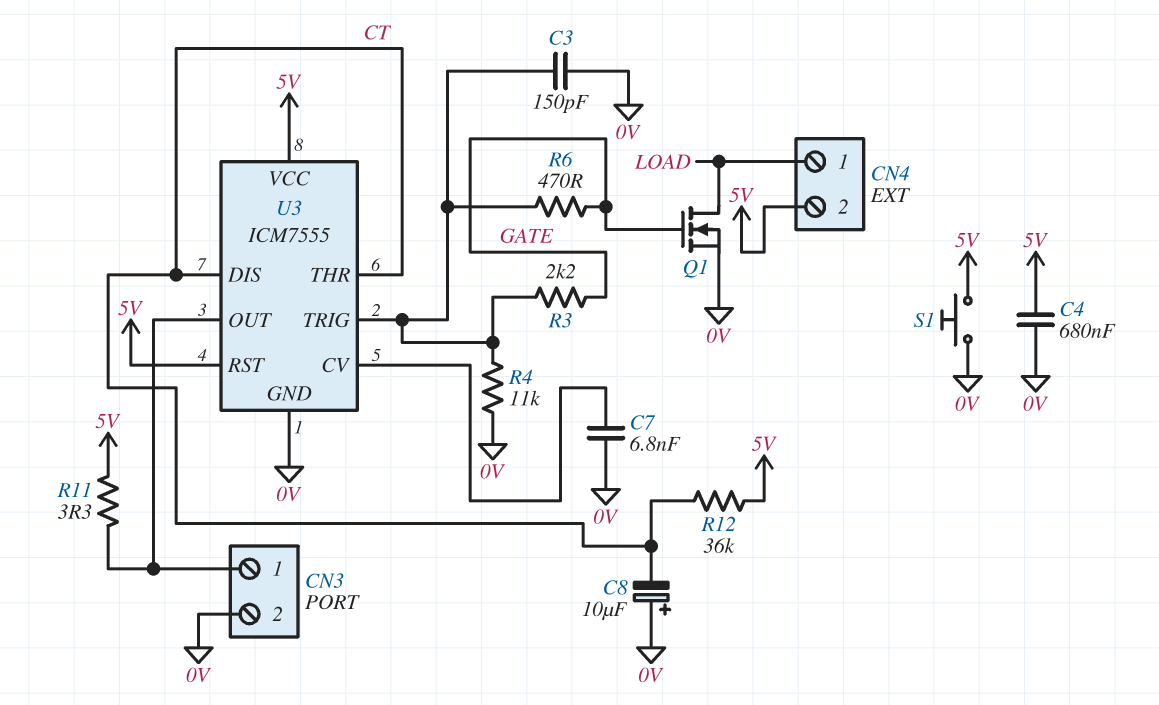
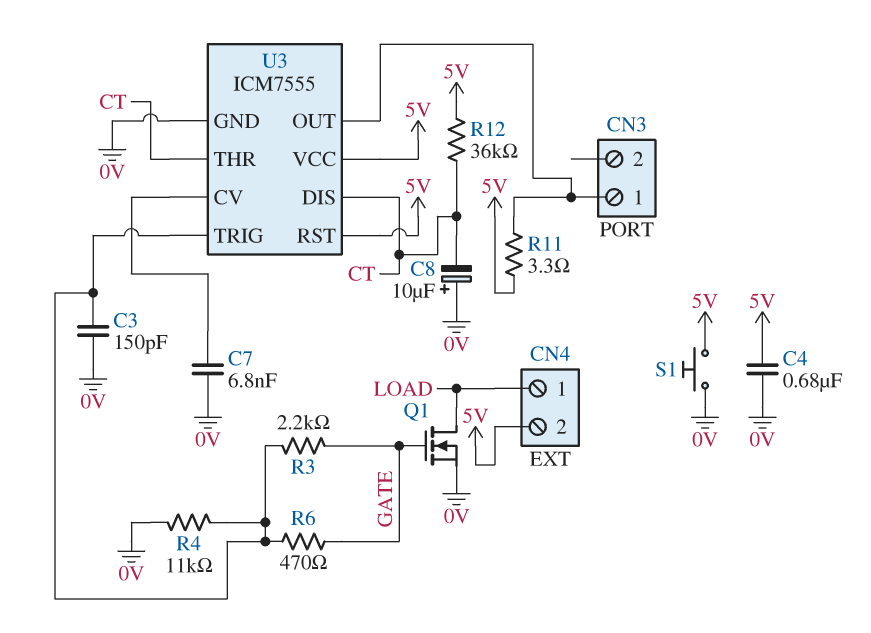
CN3 pin 2: 0V -> none

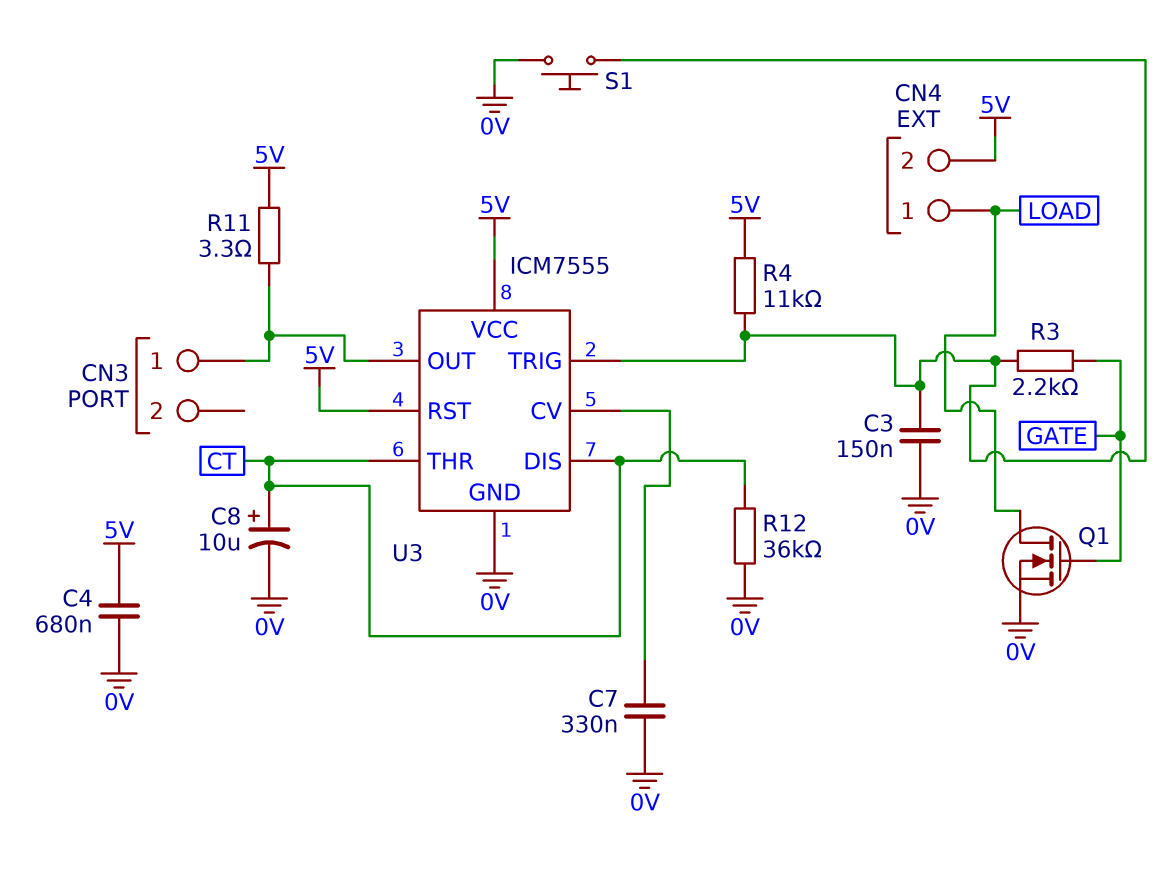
C3: 150pF (0V, U3/TRIG) -> 150nF (0V, U3/TRIG)
C7: 6.8nF (0V, U3/CV) -> 330nF (0V, U3/CV)
C8: 10uF (plus 0V, minus CT) -> 10uF (plus CT, minus 0V)
R4: 11k (0V, U3/TRIG) -> 11k (5V, U3/TRIG)
R6: 470 (GATE, U3/TRIG) -> none
R12: 36k (5V, CT) -> 36k (0V, CT)
S1: button (0V, 5V) -> button (0V, U3/TRIG)

